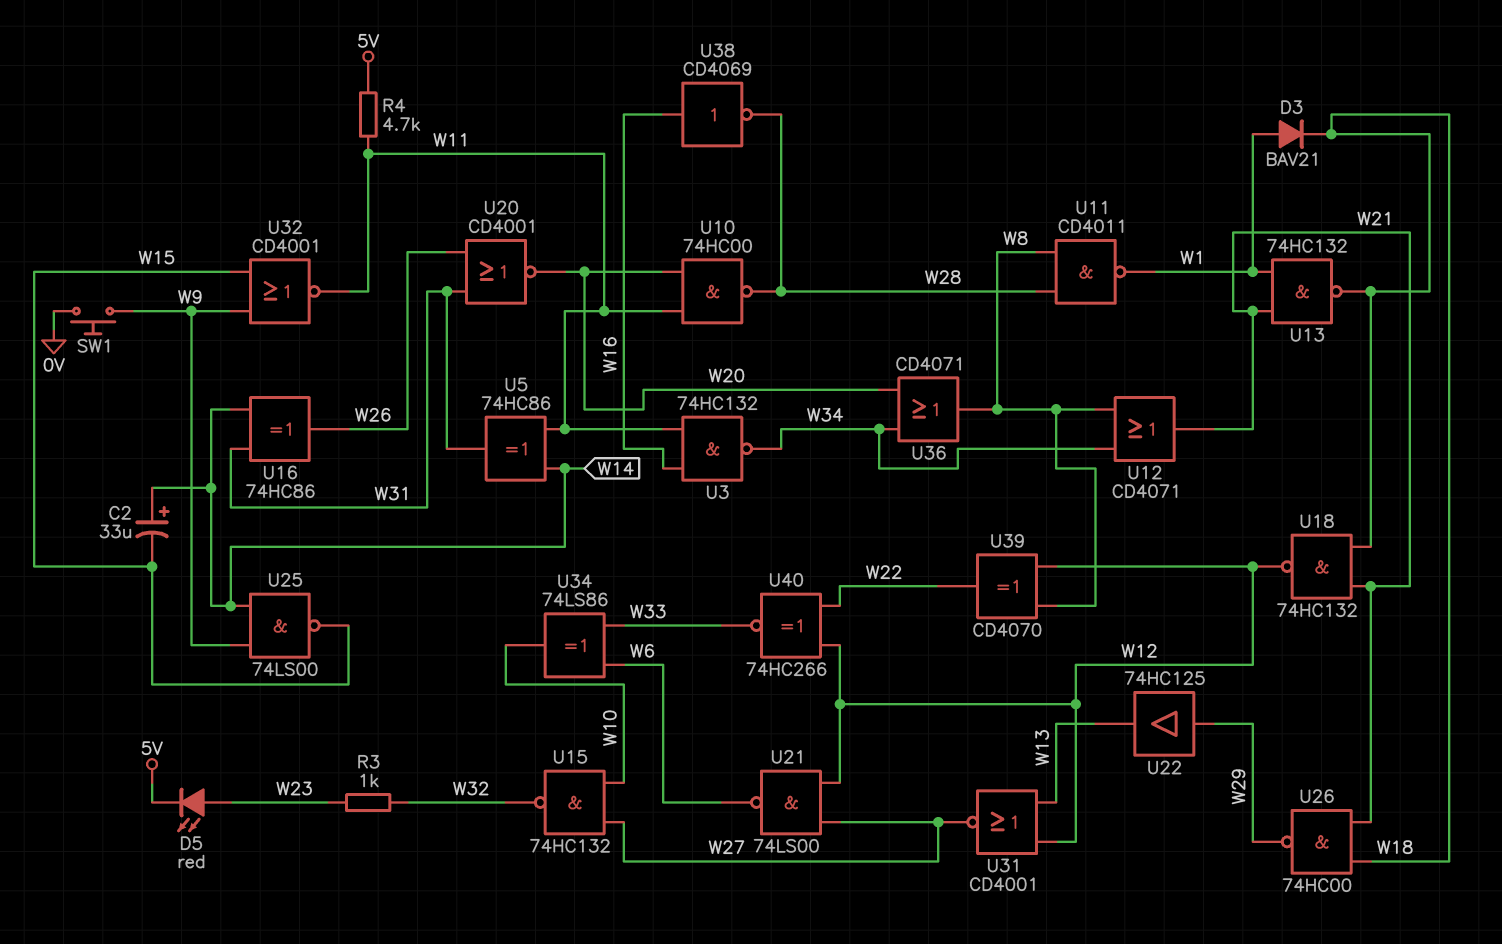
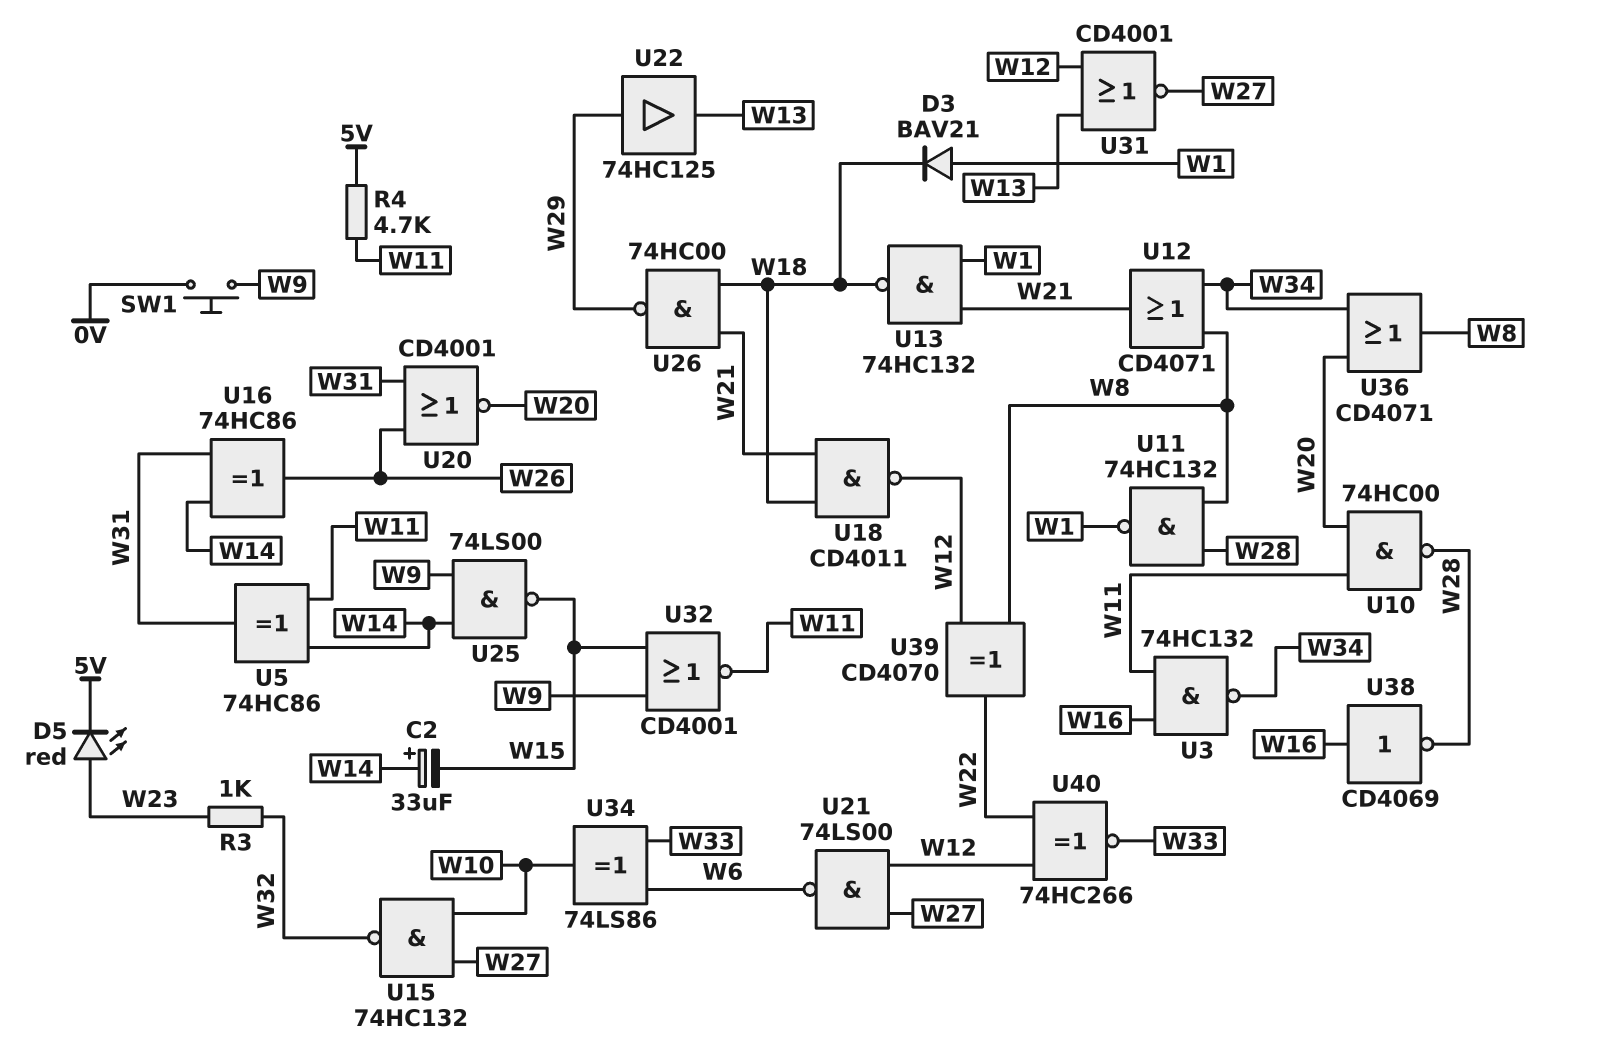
U11: NAND CD4011 (in W8, in W28, out W1) -> NAND 74HC132 (in W8, in W28, out W1)
U18: NAND 74HC132 (in W18, in W21, out W12) -> NAND CD4011 (in W18, in W21, out W12)

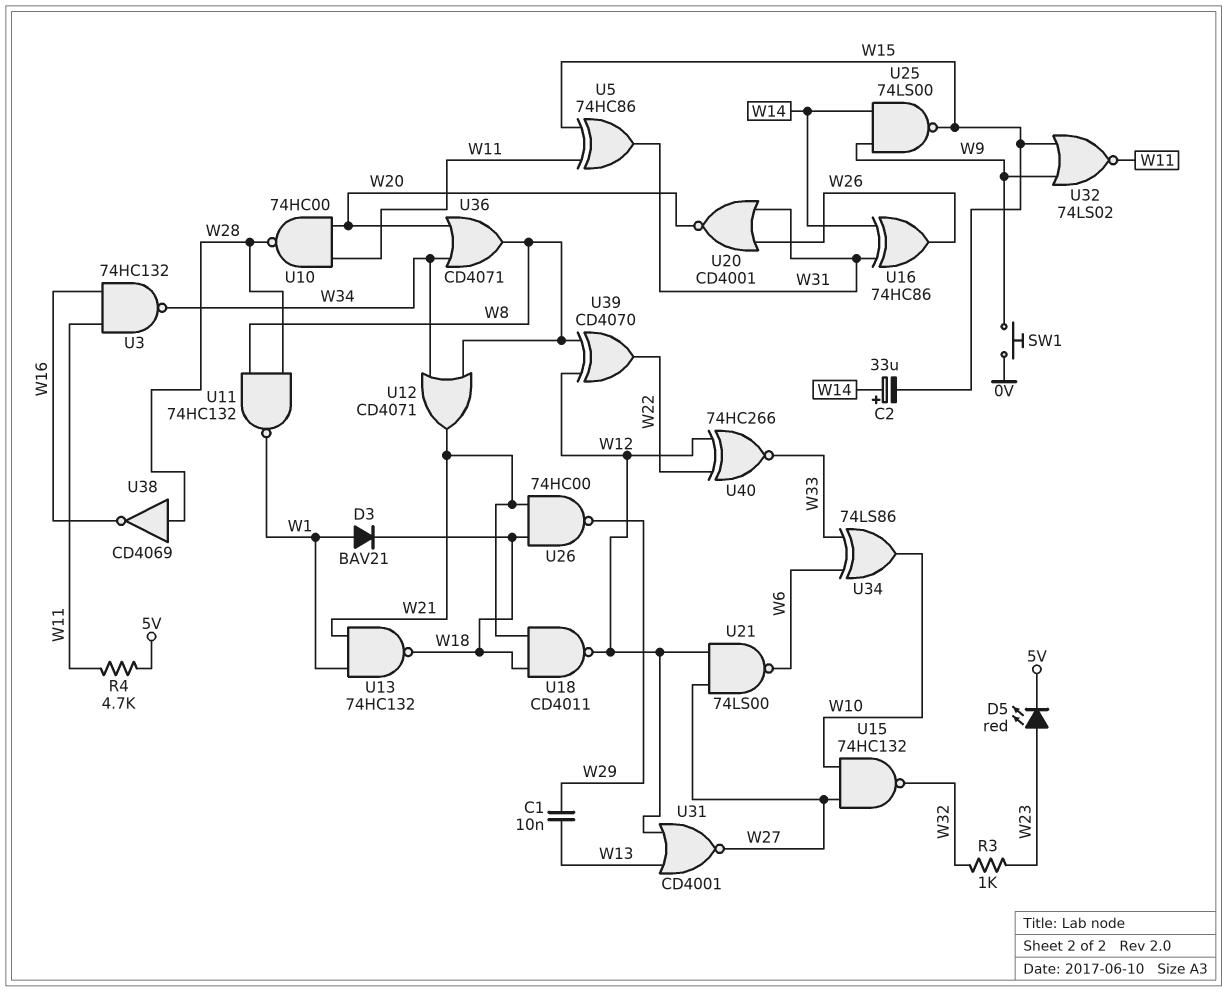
C1: none -> 10nF (W13, W29)
U5: XOR 74HC86 (in W11, in W14, out W31) -> XOR 74HC86 (in W11, in W15, out W31)
U22: buffer 74HC125 (in W29, out W13) -> none
U32: NOR CD4001 (in W9, in W15, out W11) -> NOR 74LS02 (in W9, in W15, out W11)
U38: NOT CD4069 (in W16, out W28) -> NOT CD4069 (in W28, out W16)

